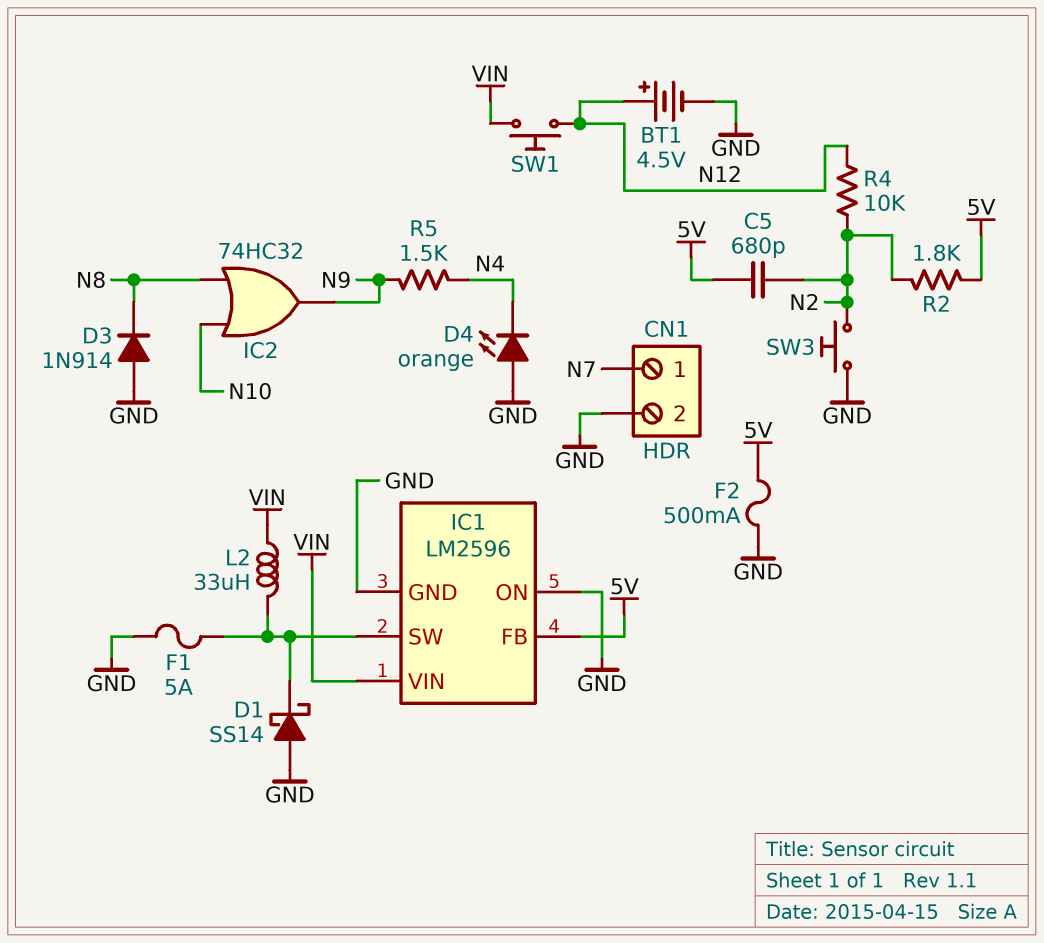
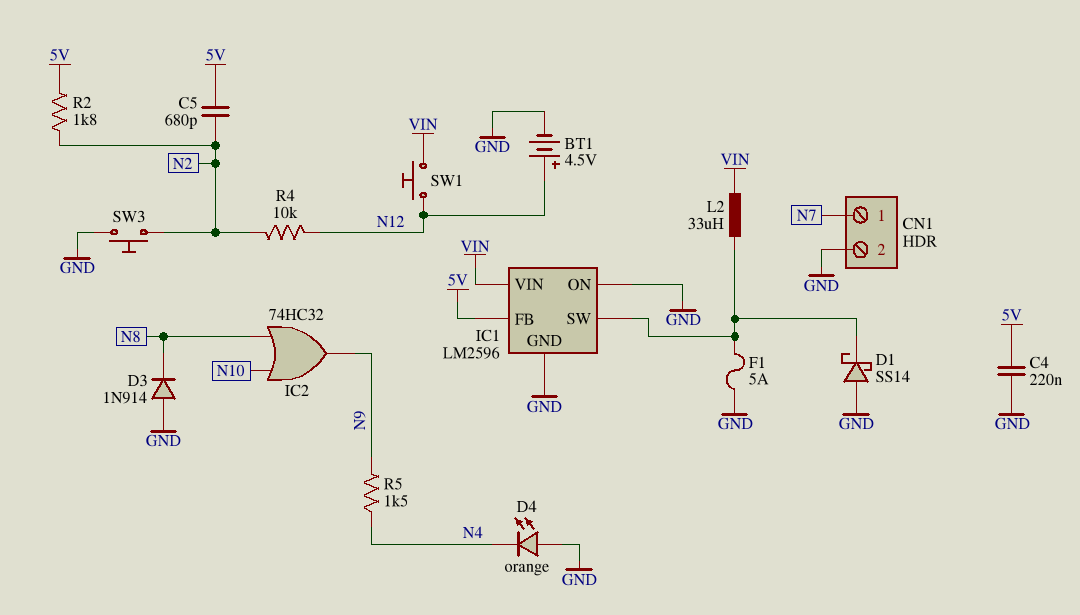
C4: none -> 220nF (5V, GND)
F2: 500mA (5V, GND) -> none

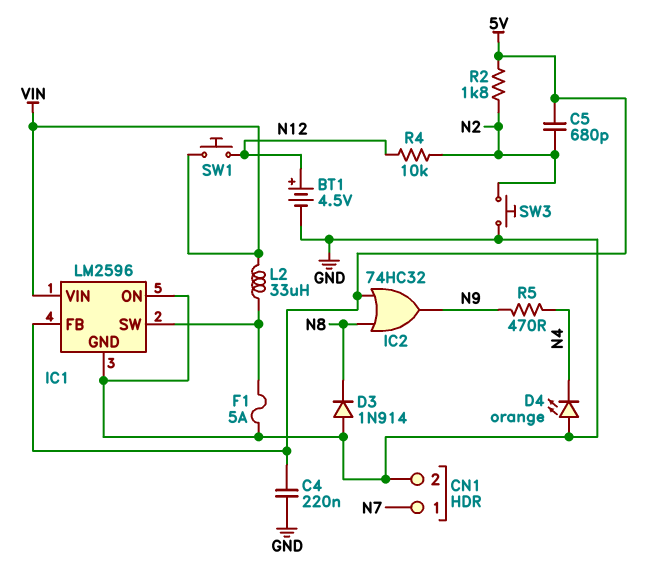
D1: schottky SS14 (A GND, K IC1/SW) -> none
IC2: OR 74HC32 (in N8, in N10, out N9) -> OR 74HC32 (in 5V, in N8, out N9)
R5: 1.5k (N4, N9) -> 470 (N4, N9)

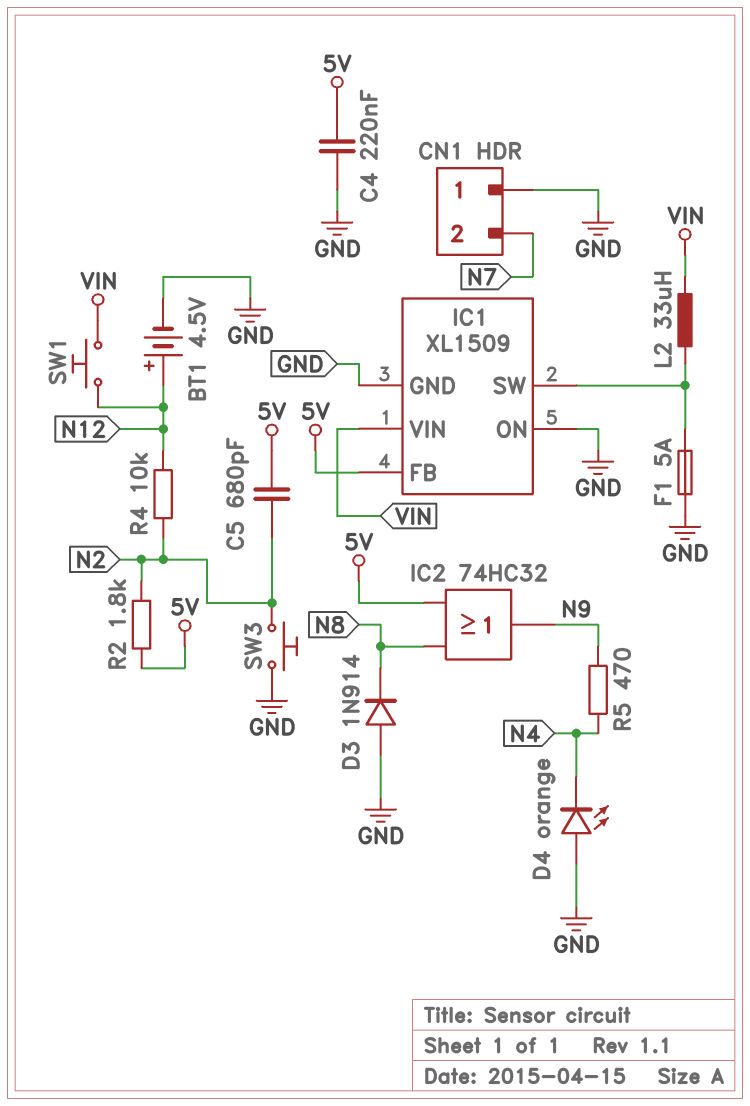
CN1 pin 1: N7 -> GND
CN1 pin 2: GND -> N7
IC1: LM2596 -> XL1509

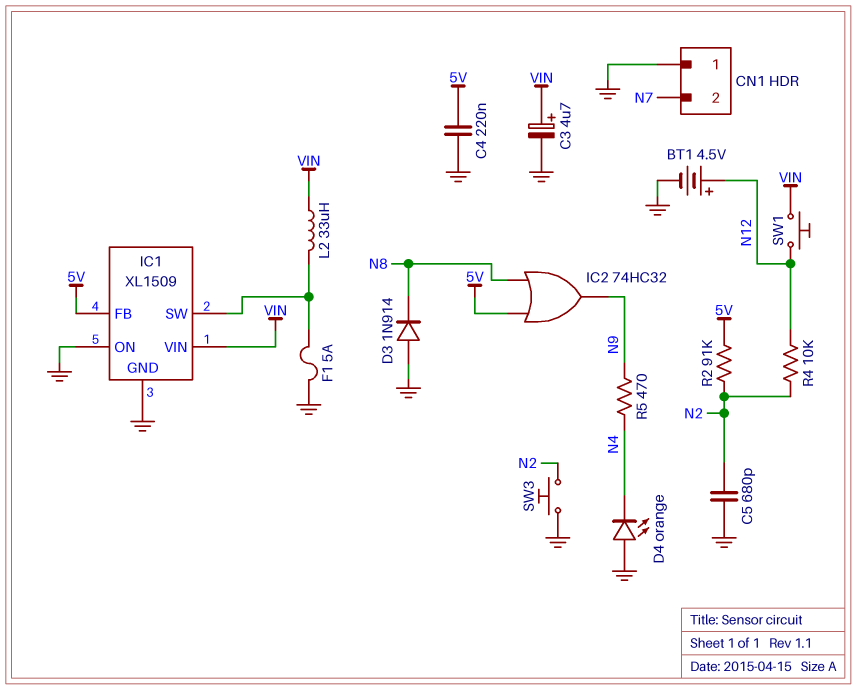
C3: none -> 4.7uF (plus VIN, minus GND)
C5: 680pF (5V, N2) -> 680pF (GND, N2)
R2: 1.8k (5V, N2) -> 91k (5V, N2)

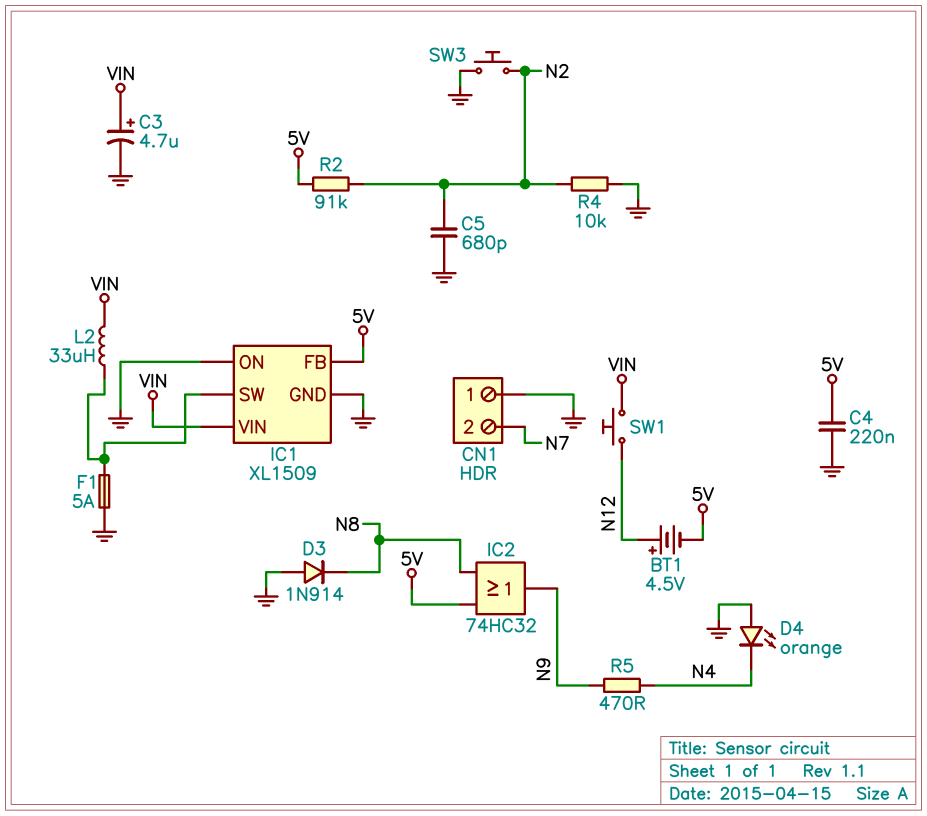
BT1: 4.5V (plus N12, minus GND) -> 4.5V (plus N12, minus 5V)
R4: 10k (N2, N12) -> 10k (GND, N2)

